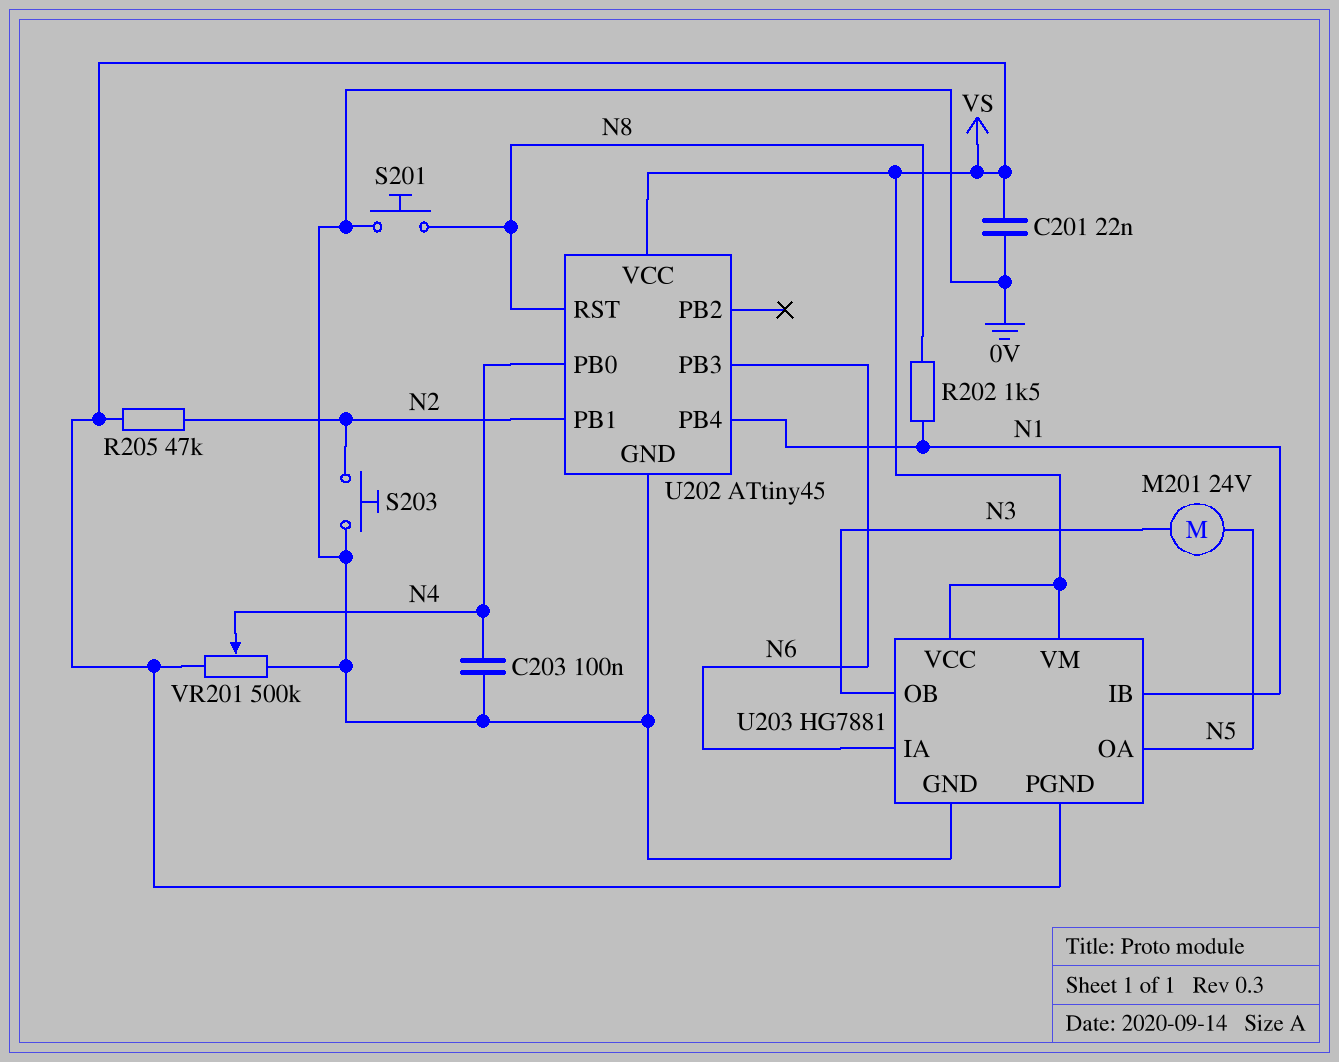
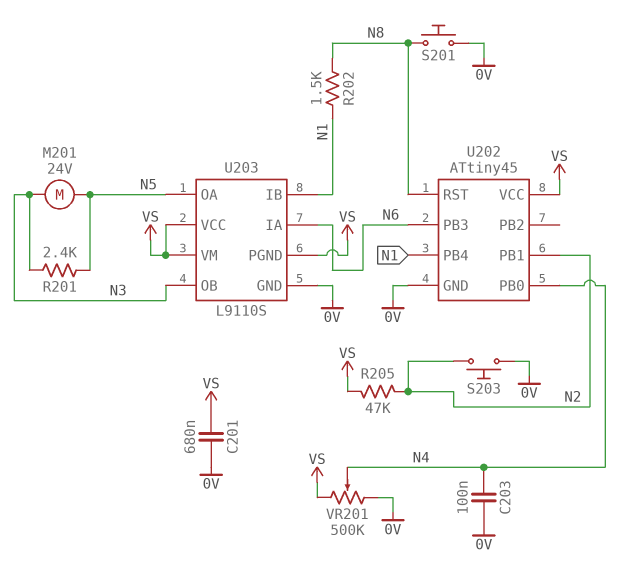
C201: 22nF (0V, VS) -> 680nF (0V, VS)
R201: none -> 2.4k (N3, N5)
U203: HG7881 -> L9110S

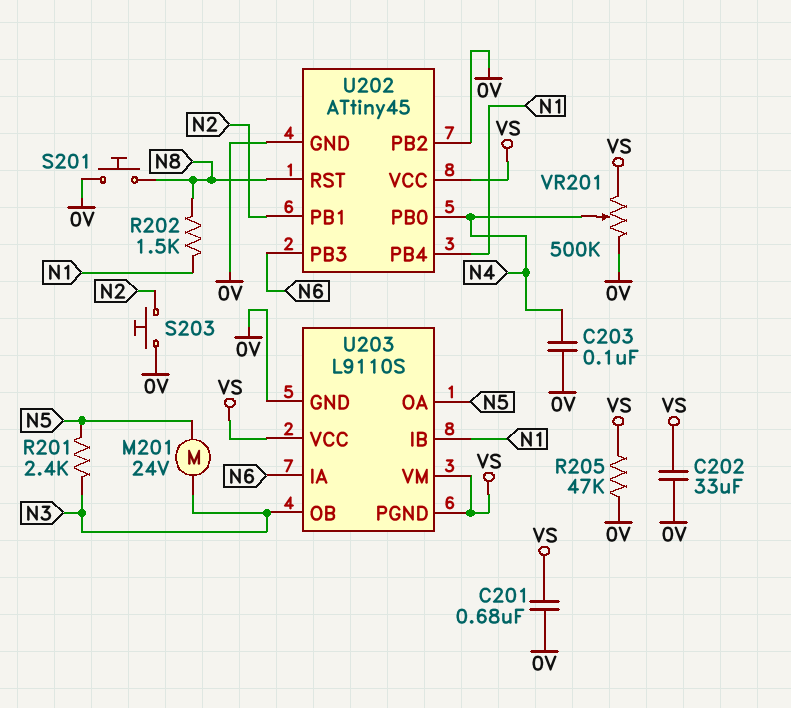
C202: none -> 33uF (0V, VS)
R205: 47k (N2, VS) -> 47k (0V, VS)
U202 pin PB2: none -> 0V

